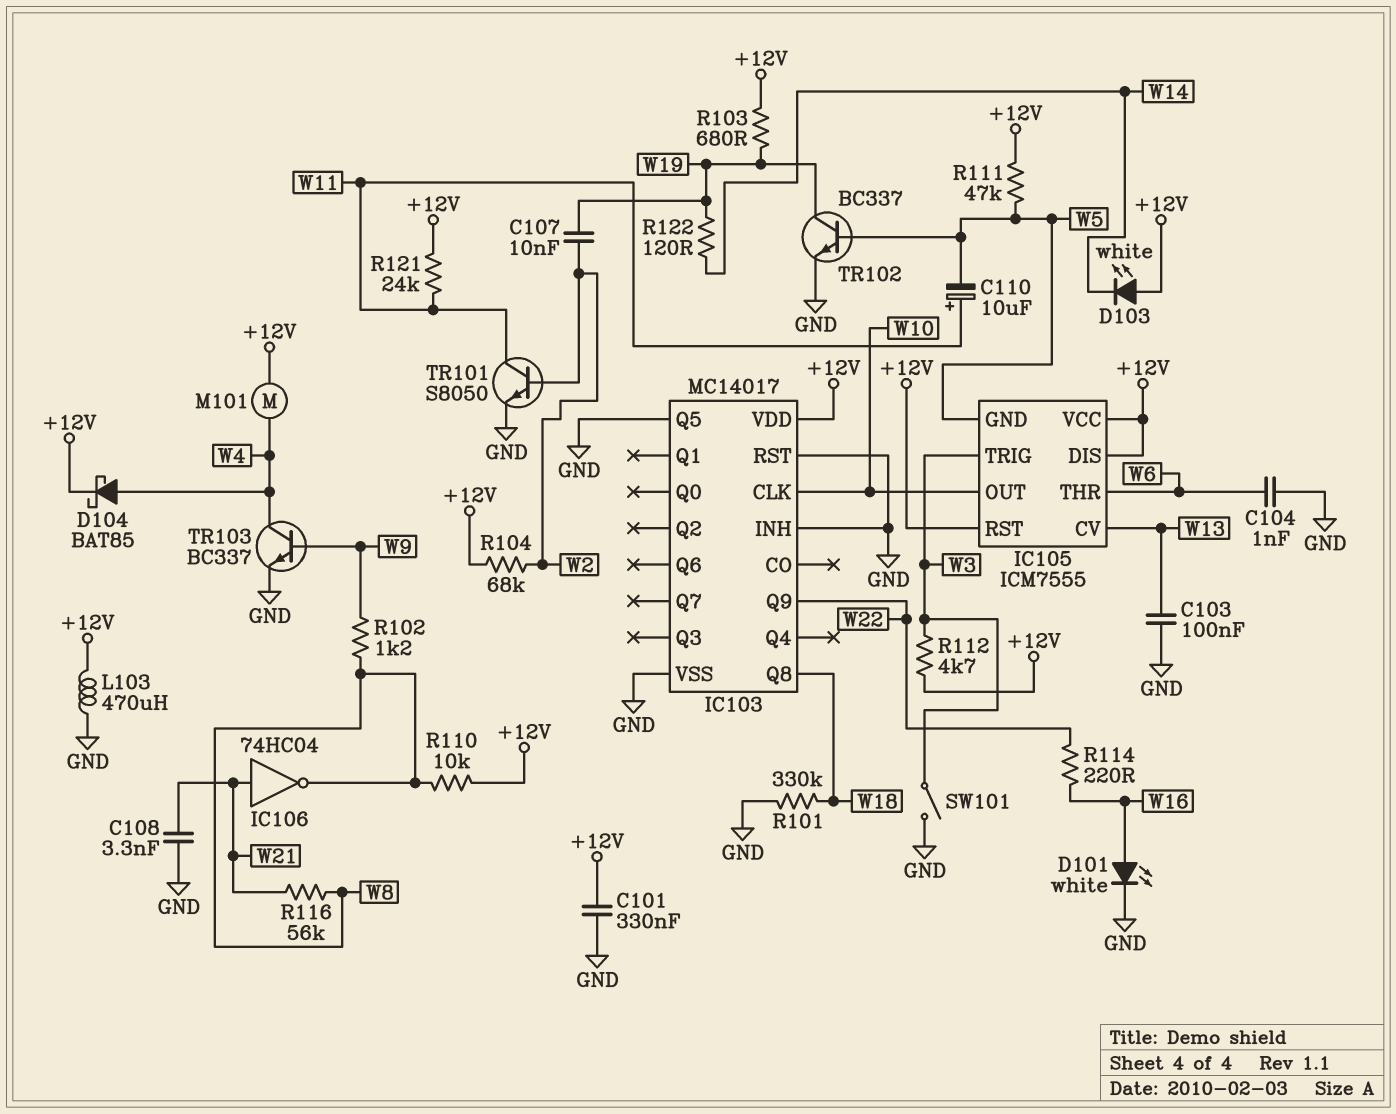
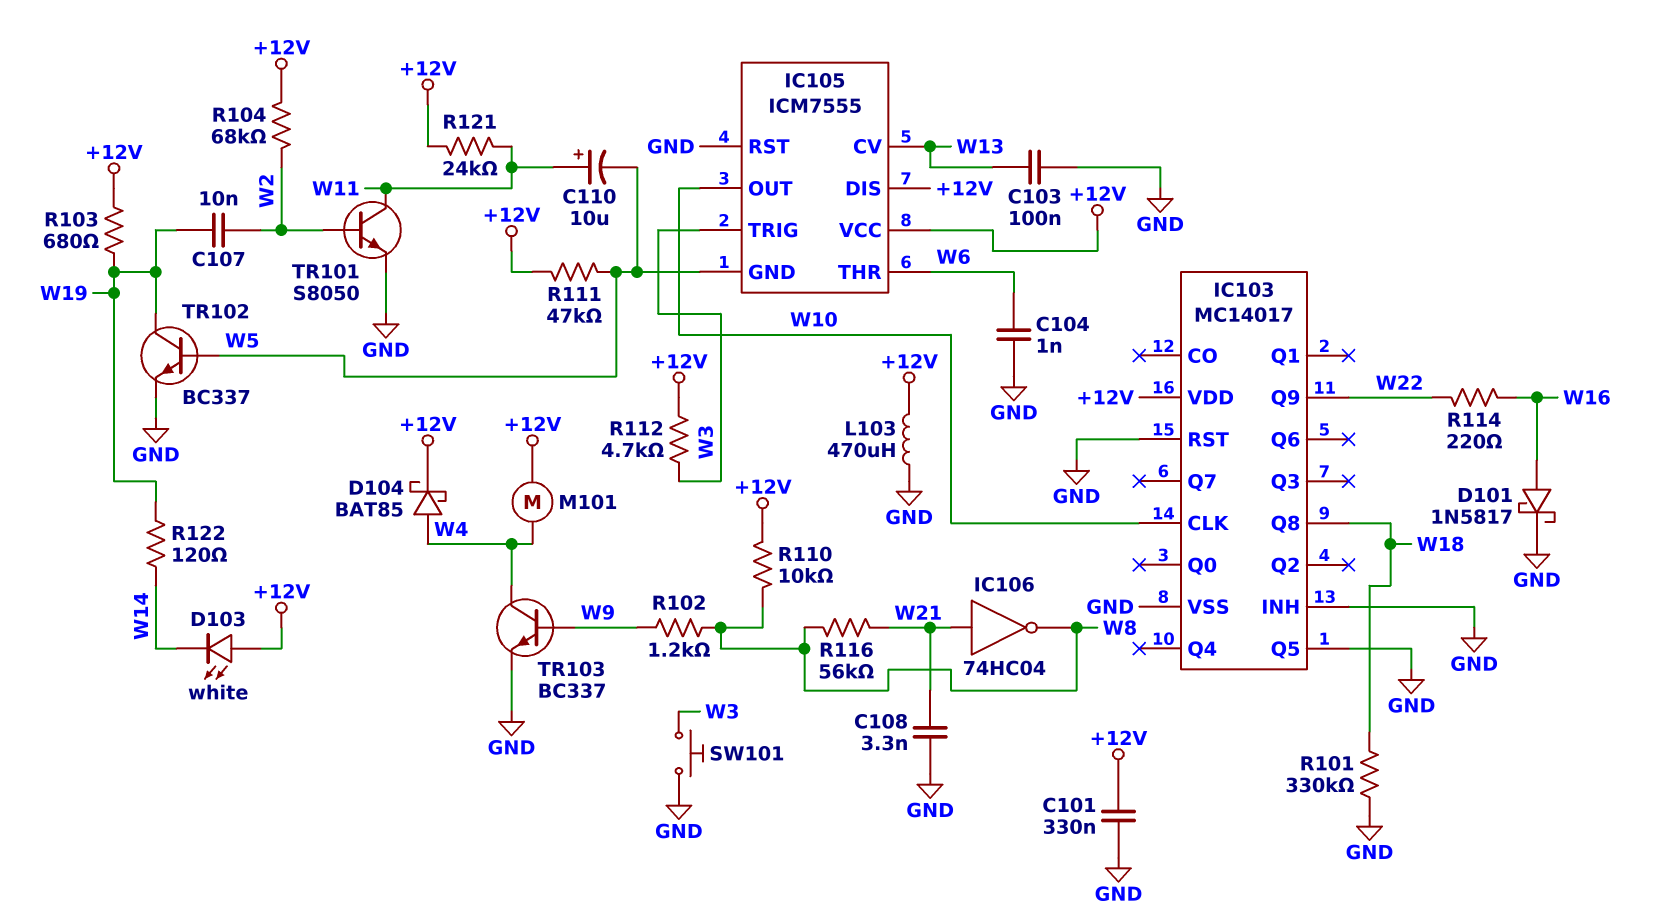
D101: LED white (A W16, K GND) -> schottky 1N5817 (A W16, K GND)
IC105 pin RST: +12V -> GND
SW101: switch (GND, W3) -> button (GND, W3)

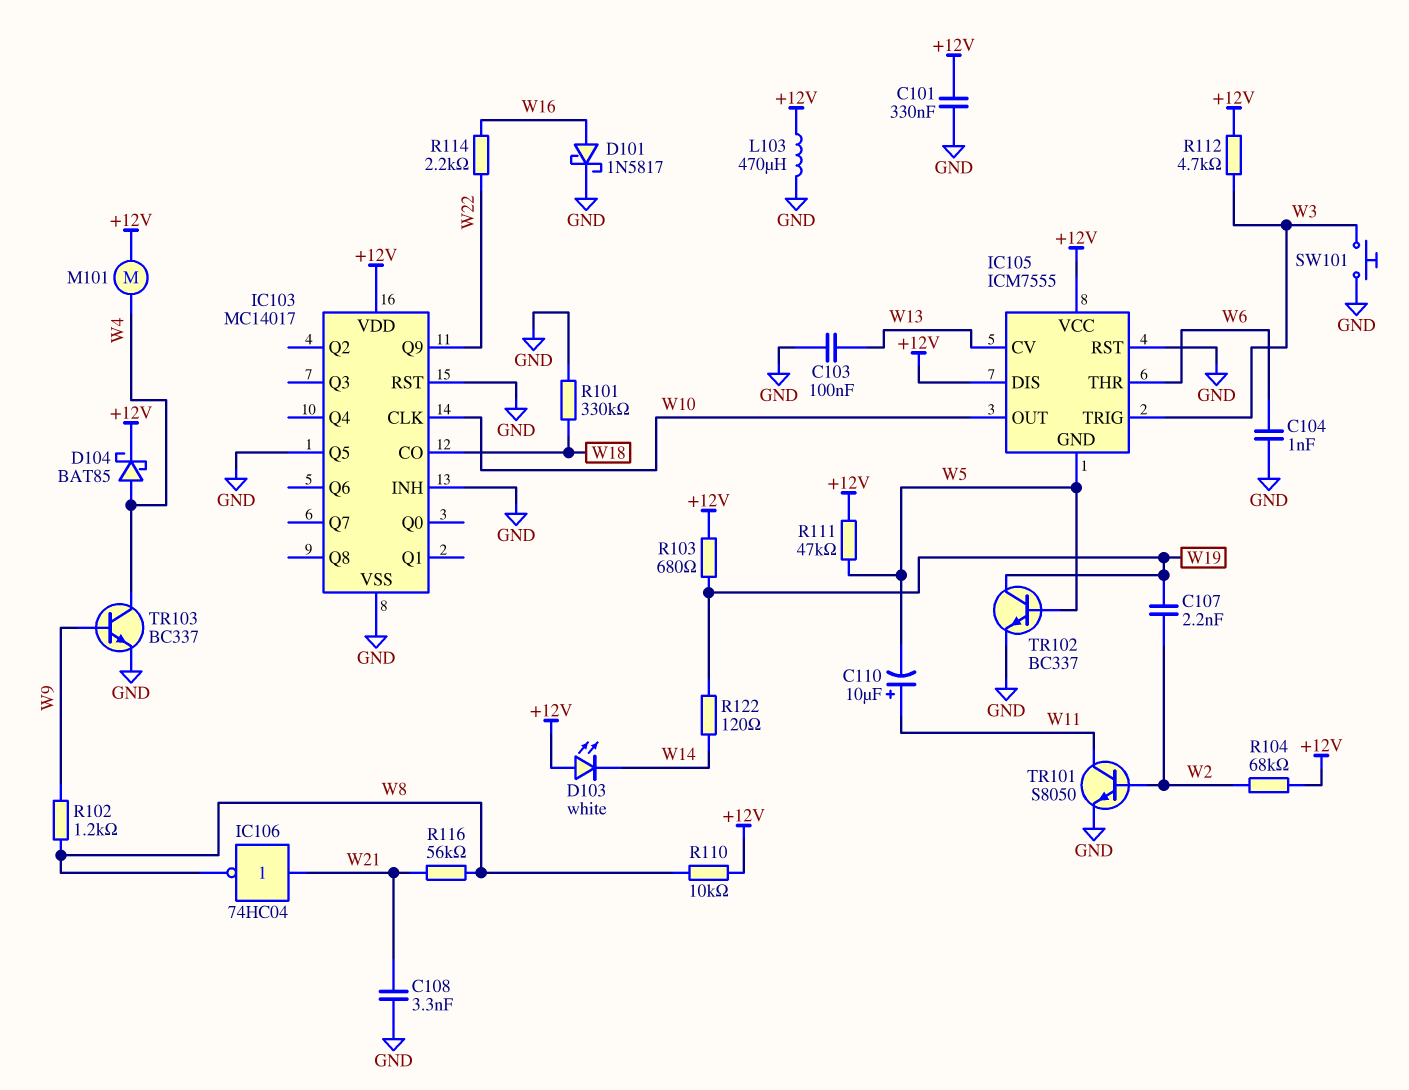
C107: 10nF (W2, W19) -> 2.2nF (W2, W19)
IC103 pin CO: none -> W18
IC103 pin Q8: W18 -> none
R114: 220 (W16, W22) -> 2.2k (W16, W22)
R121: 24k (+12V, W11) -> none

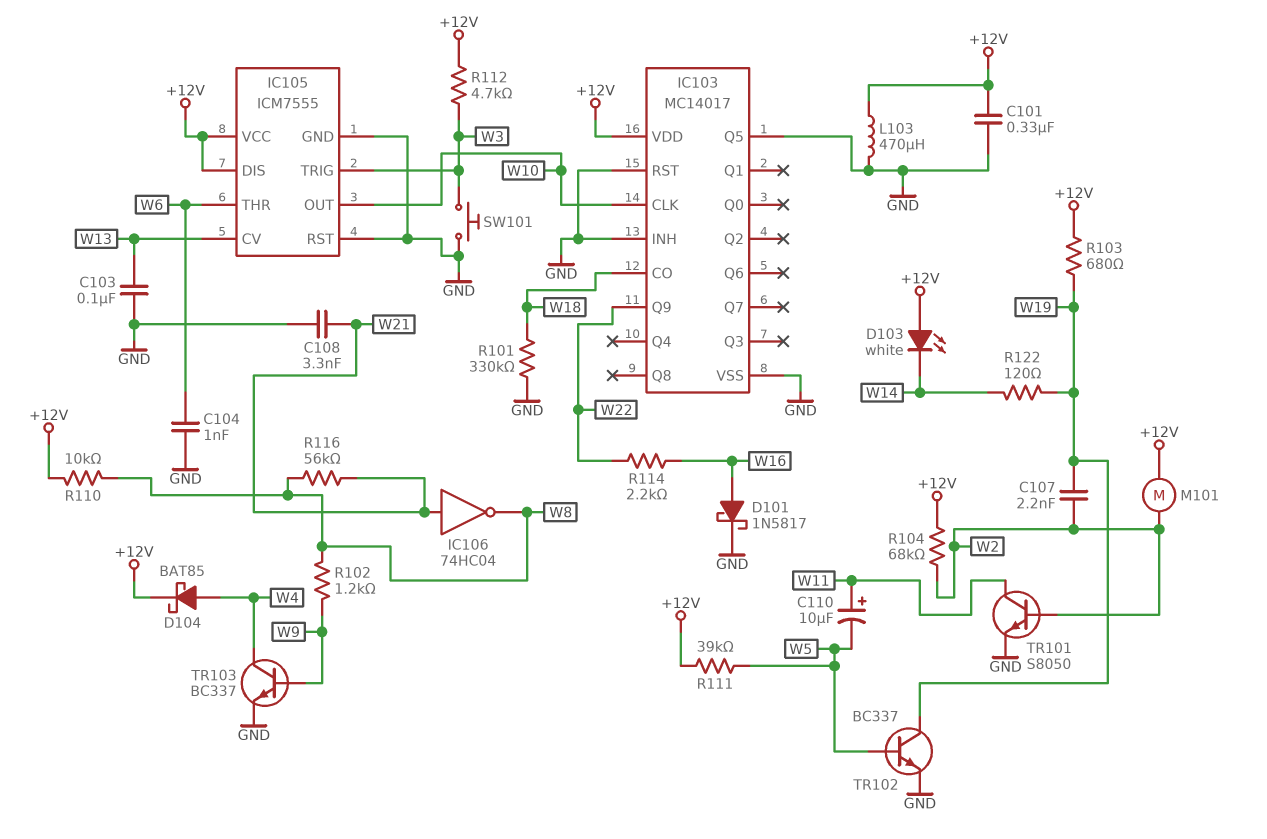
IC105 pin GND: W5 -> GND
M101: motor (+12V, W4) -> motor (+12V, W2)
R111: 47k (+12V, W5) -> 39k (+12V, W5)

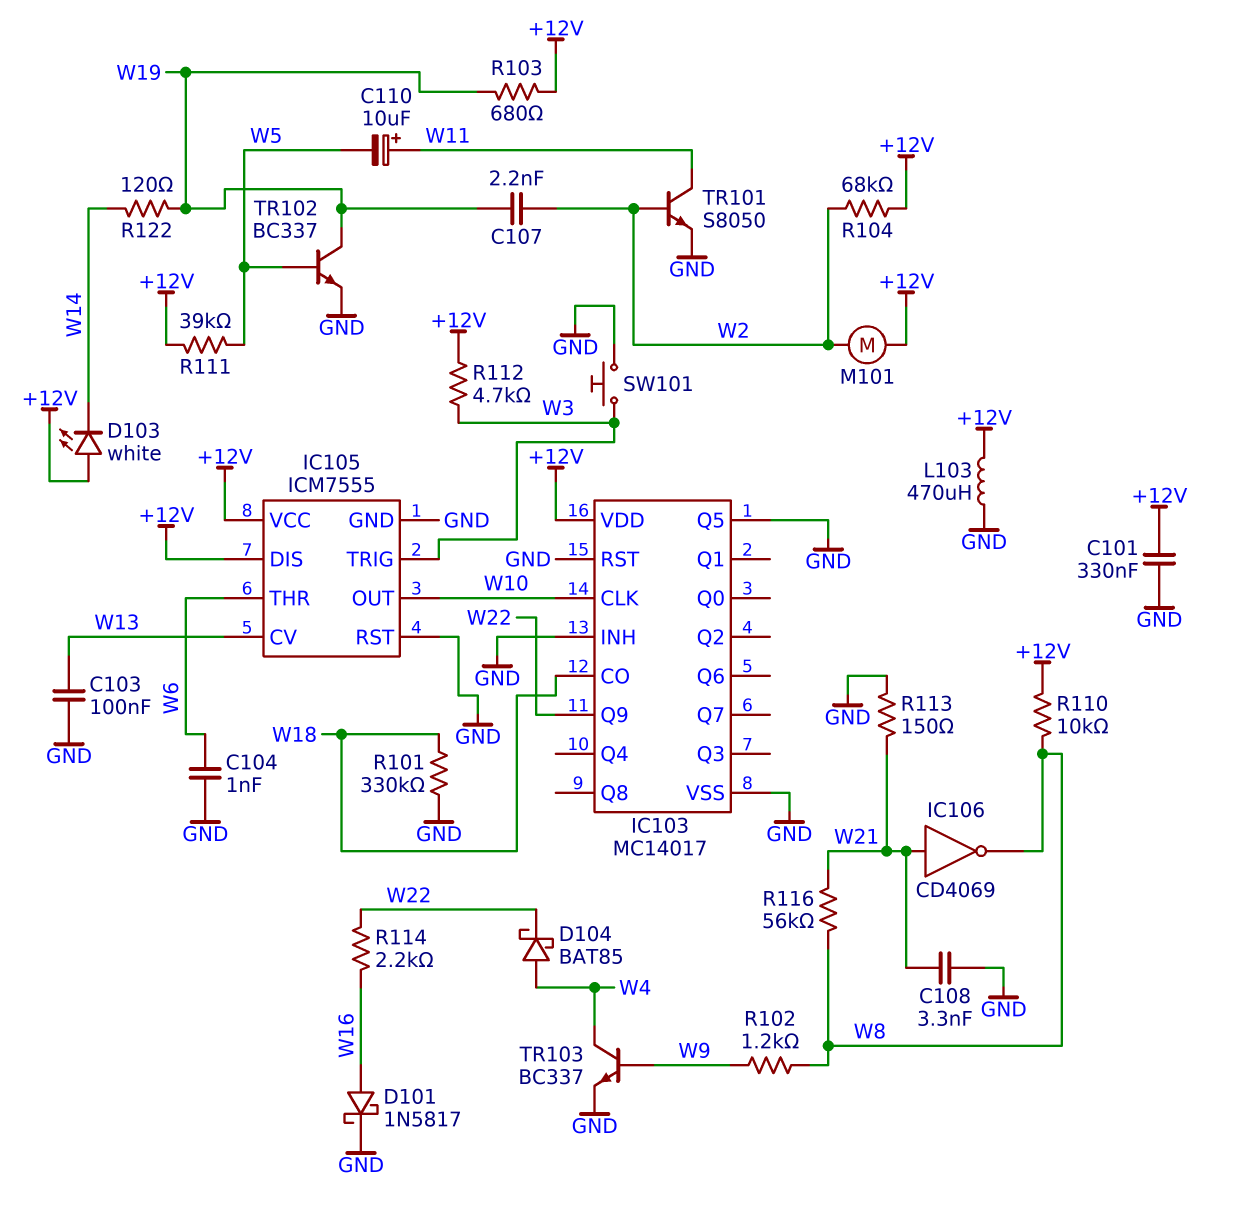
D104: schottky BAT85 (A W4, K +12V) -> schottky BAT85 (A W4, K W22)
IC106: NOT 74HC04 (in W21, out W8) -> NOT CD4069 (in W21, out W8)
R113: none -> 150 (GND, W21)

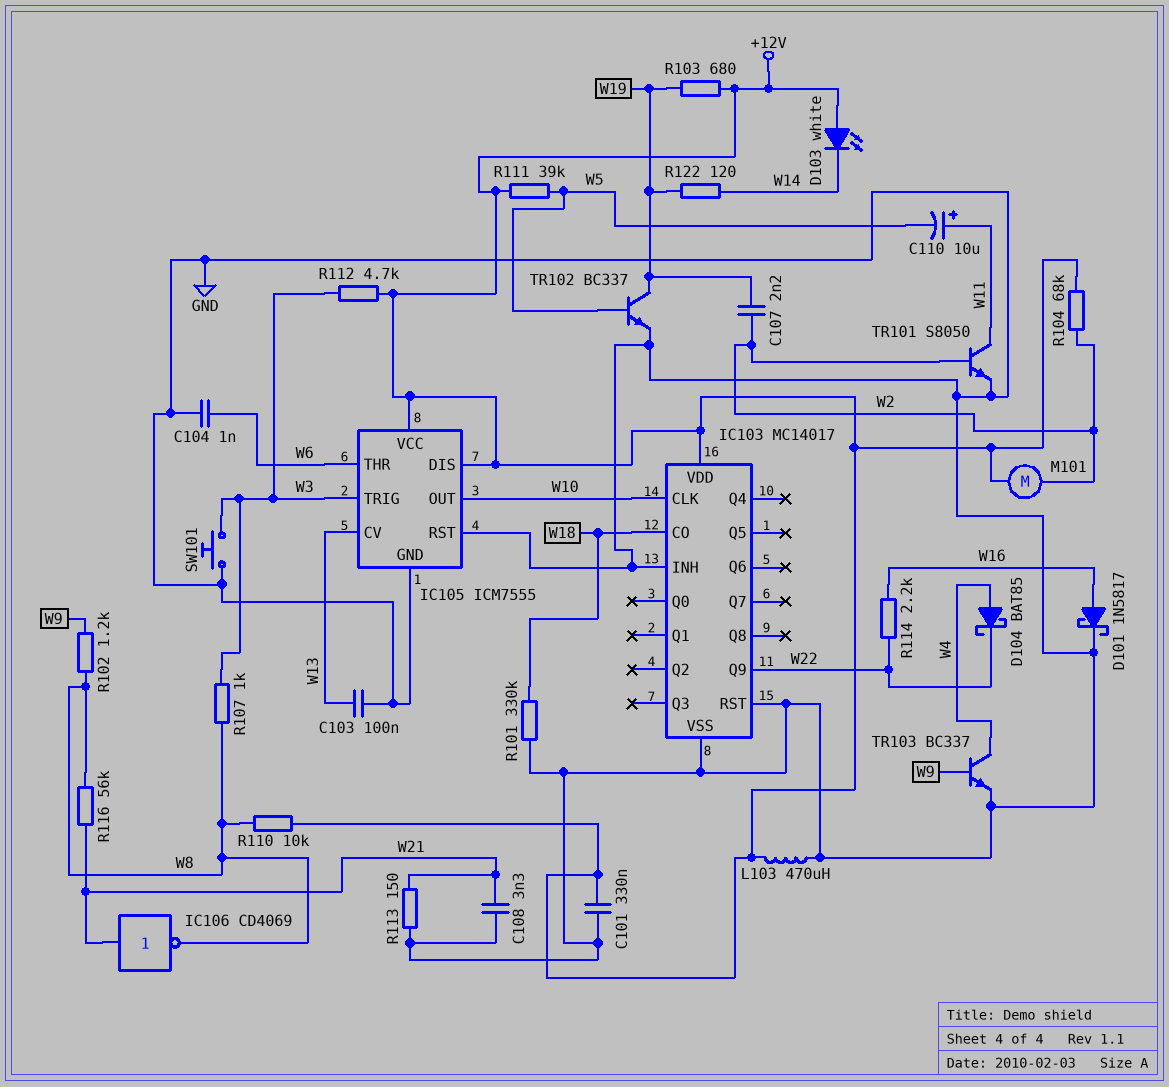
IC103 pin Q5: GND -> none
R107: none -> 1k (W3, W8)

